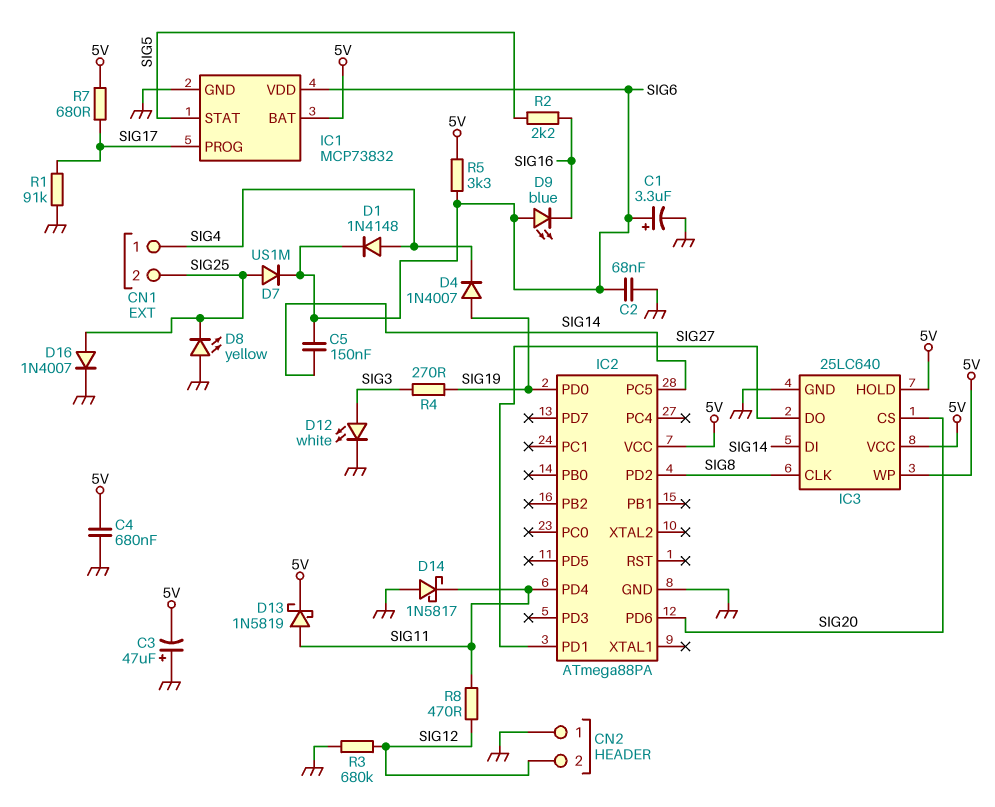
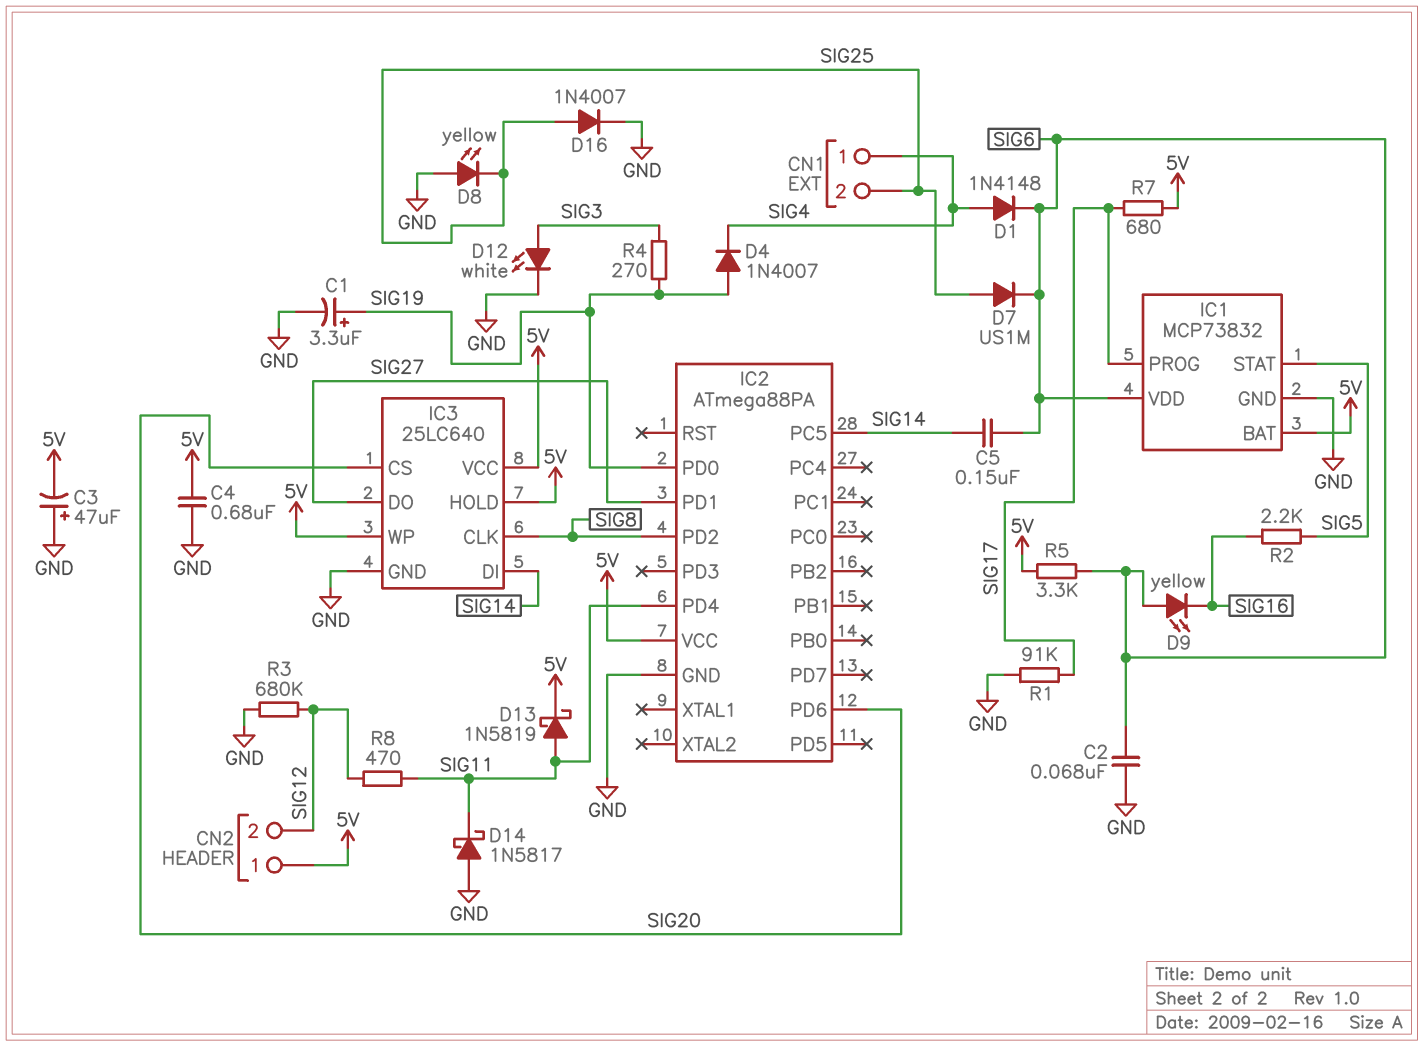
C1: 3.3uF (plus SIG6, minus GND) -> 3.3uF (plus SIG19, minus GND)
CN2 pin 1: GND -> 5V
D9: LED blue (A SIG6, K SIG16) -> LED yellow (A SIG6, K SIG16)

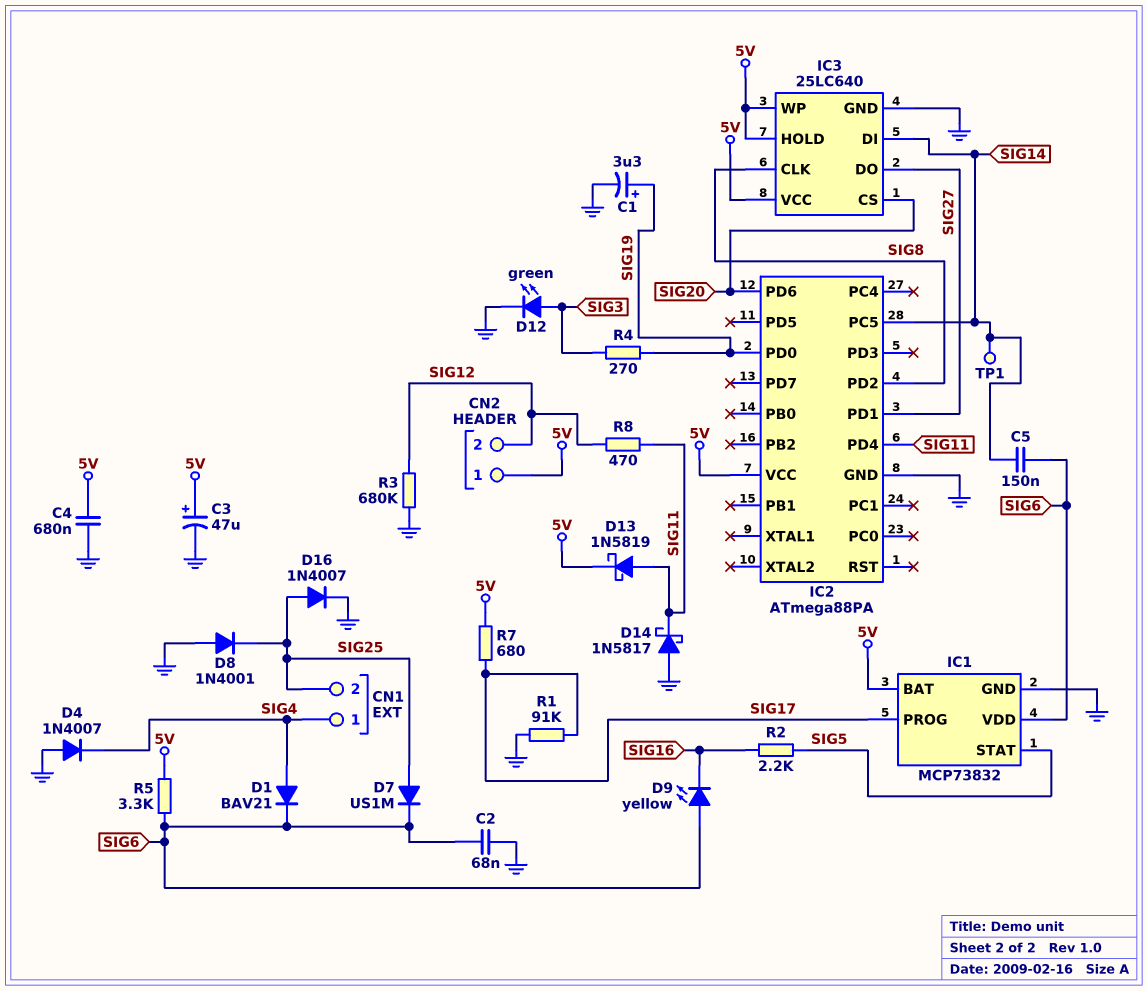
C3: 47uF (plus GND, minus 5V) -> 47uF (plus 5V, minus GND)
D1: diode 1N4148 (A SIG4, K SIG6) -> diode BAV21 (A SIG4, K SIG6)
D4: diode 1N4007 (A SIG19, K SIG4) -> diode 1N4007 (A GND, K SIG4)
D8: LED yellow (A GND, K SIG25) -> diode 1N4001 (A GND, K SIG25)
D12: LED white (A SIG3, K GND) -> LED green (A SIG3, K GND)
TP1: none -> test point (SIG14)

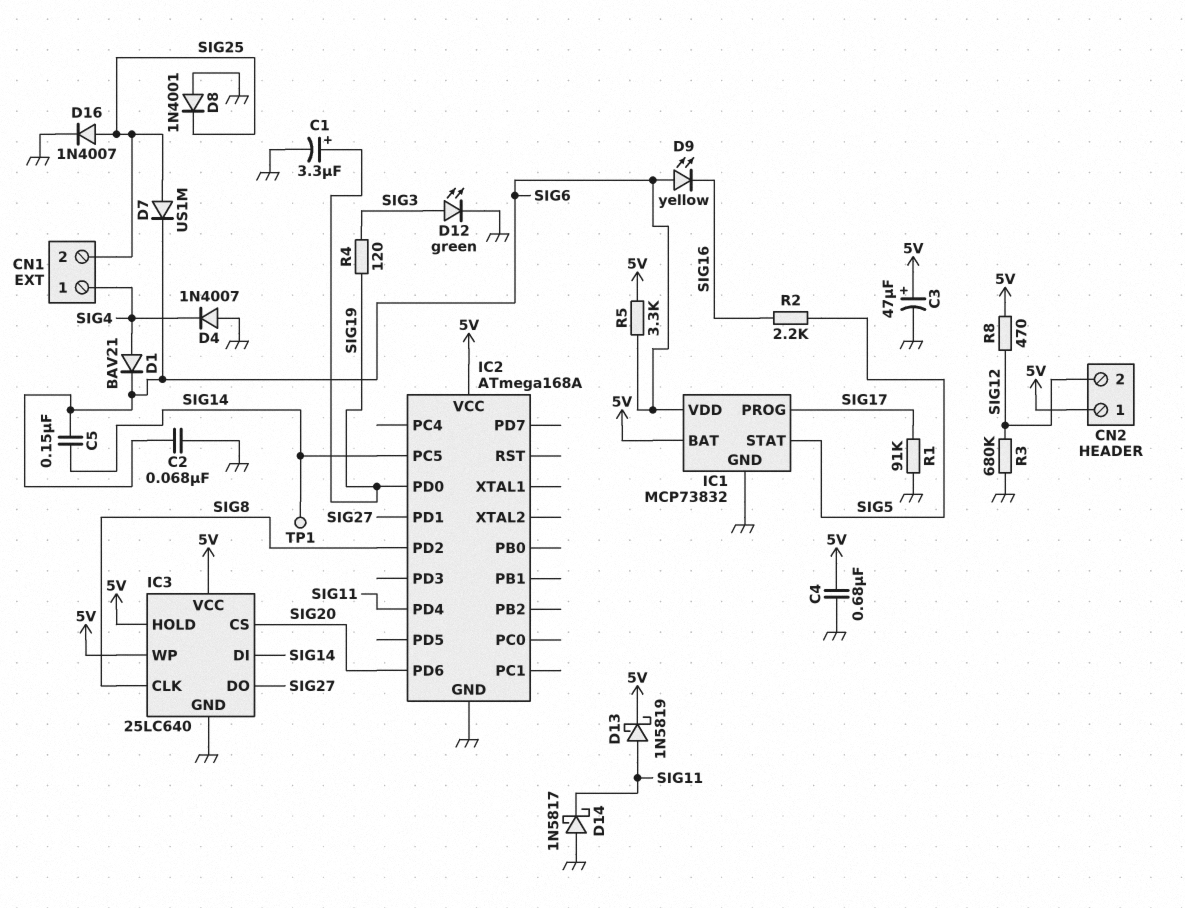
IC2: ATmega88PA -> ATmega168A
R4: 270 (SIG3, SIG19) -> 120 (SIG3, SIG19)
R7: 680 (5V, SIG17) -> none
R8: 470 (SIG11, SIG12) -> 470 (5V, SIG12)

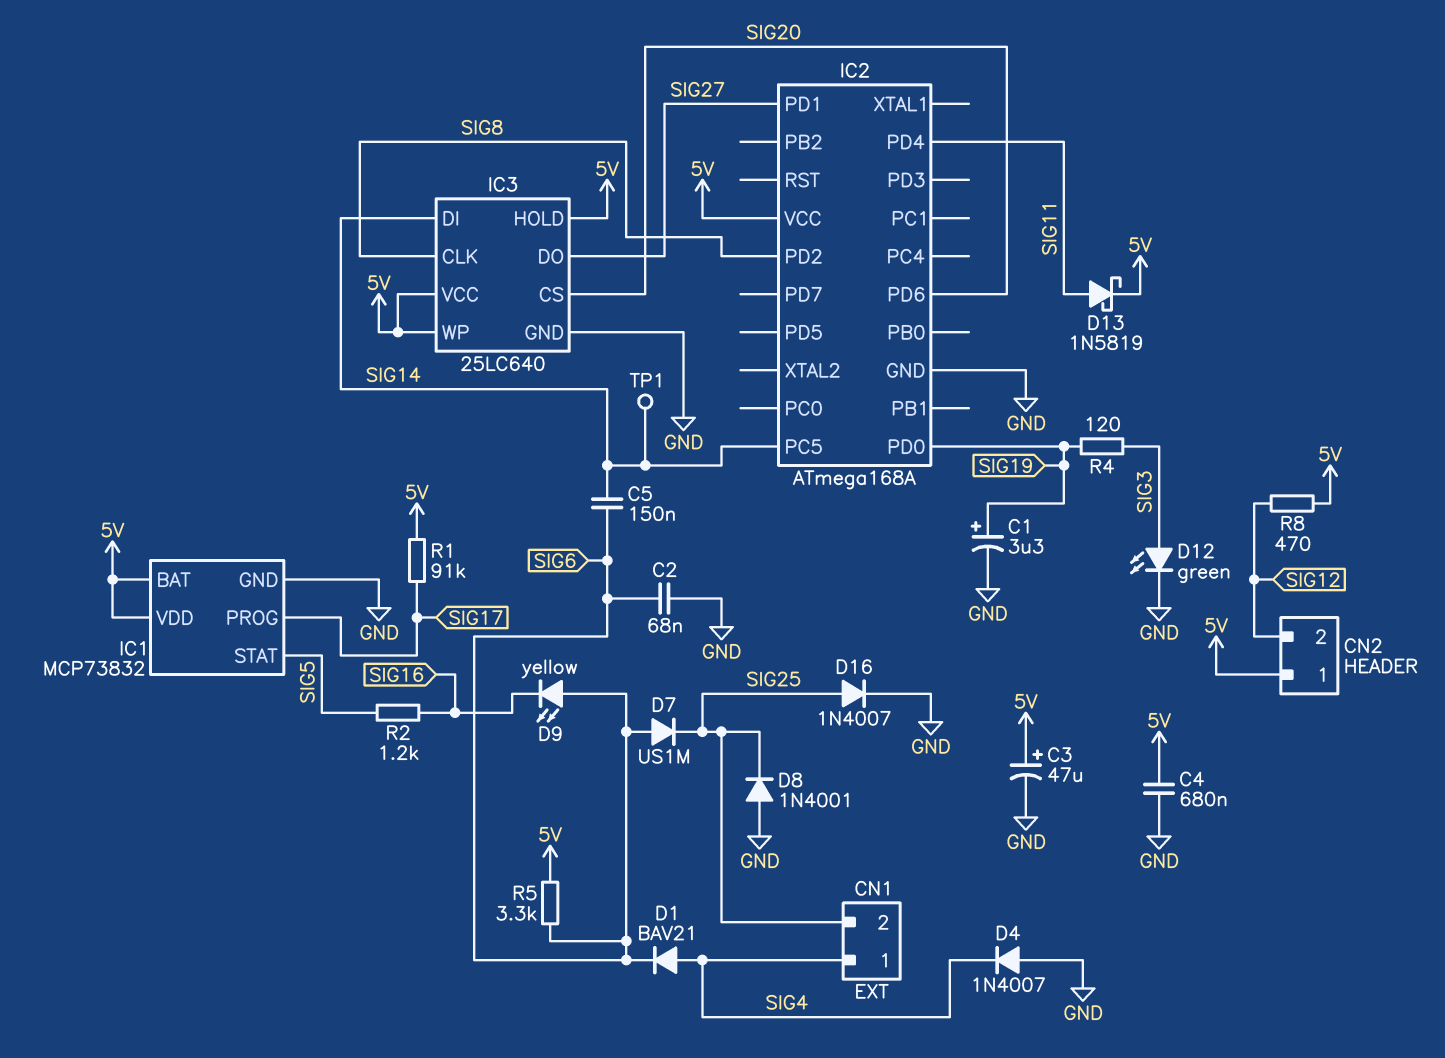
D7: diode US1M (A SIG25, K SIG6) -> diode US1M (A SIG6, K SIG25)
D14: schottky 1N5817 (A GND, K SIG11) -> none
IC1 pin VDD: SIG6 -> 5V
R1: 91k (GND, SIG17) -> 91k (5V, SIG17)
R2: 2.2k (SIG5, SIG16) -> 1.2k (SIG5, SIG16)
R3: 680k (GND, SIG12) -> none

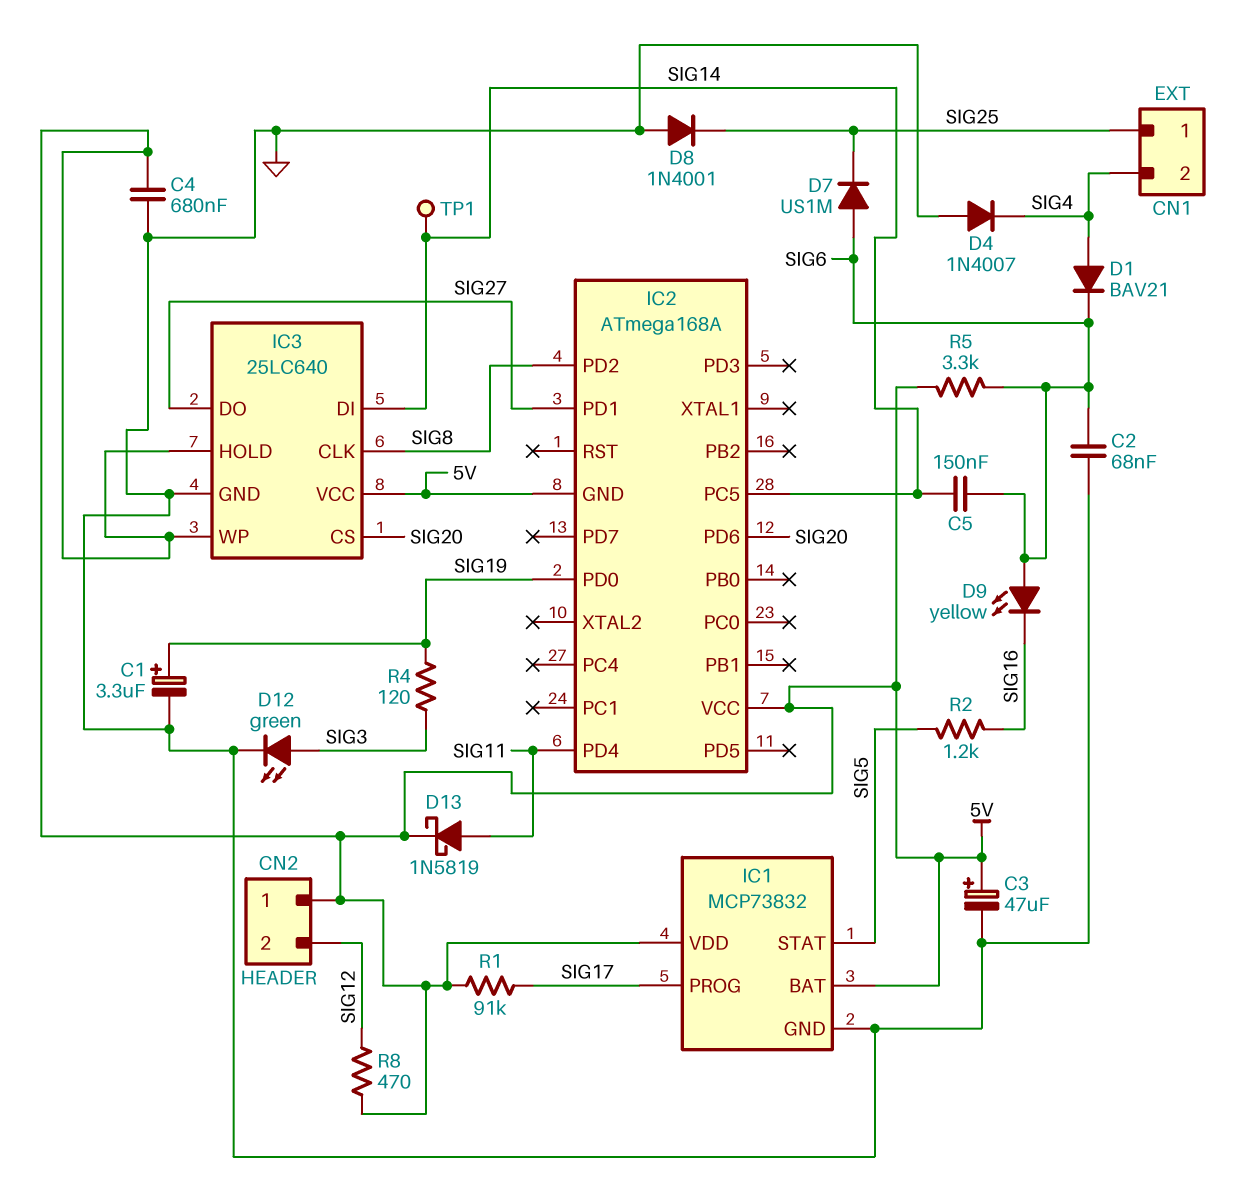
CN1 pin 1: SIG4 -> SIG25
CN1 pin 2: SIG25 -> SIG4
D16: diode 1N4007 (A SIG25, K GND) -> none
IC2 pin GND: GND -> 5V

